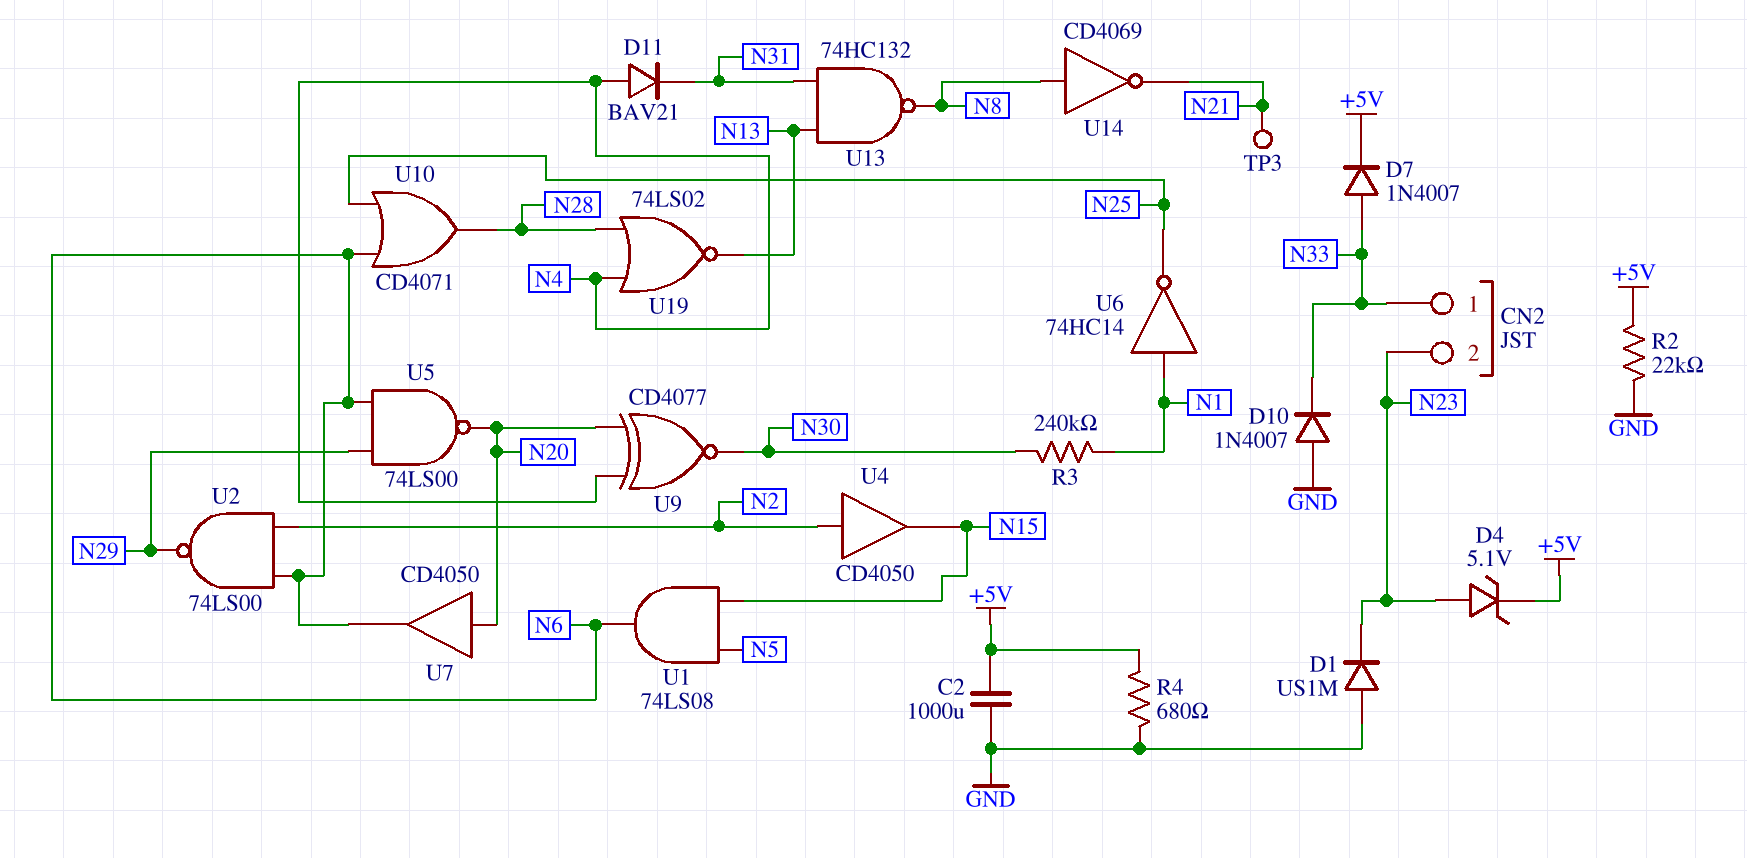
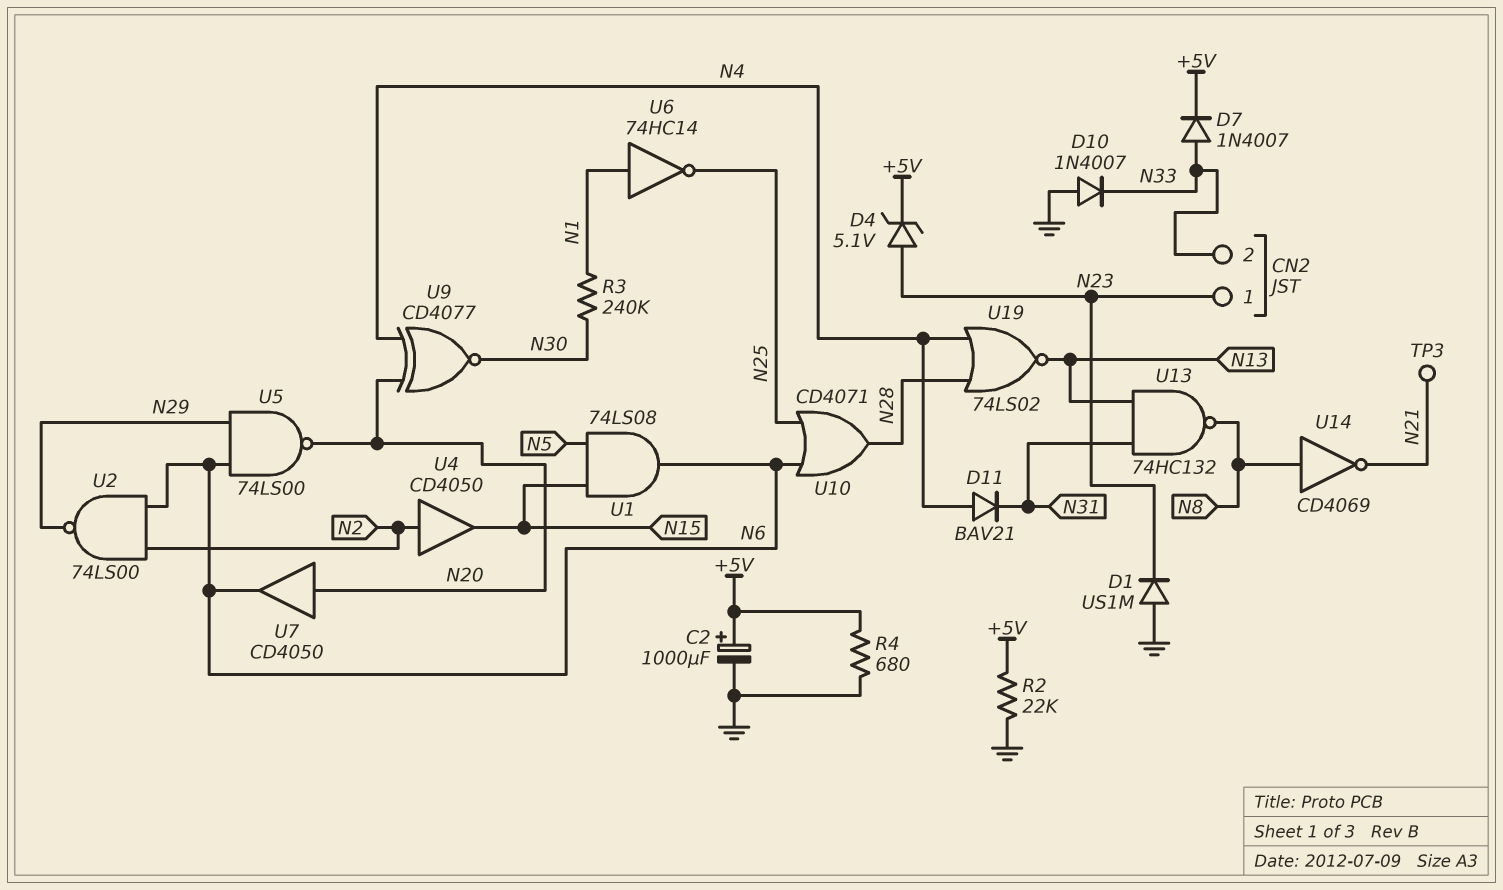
C2: 1000uF (+5V, GND) -> 1000uF (plus +5V, minus GND)
CN2 pin 1: N33 -> N23
CN2 pin 2: N23 -> N33

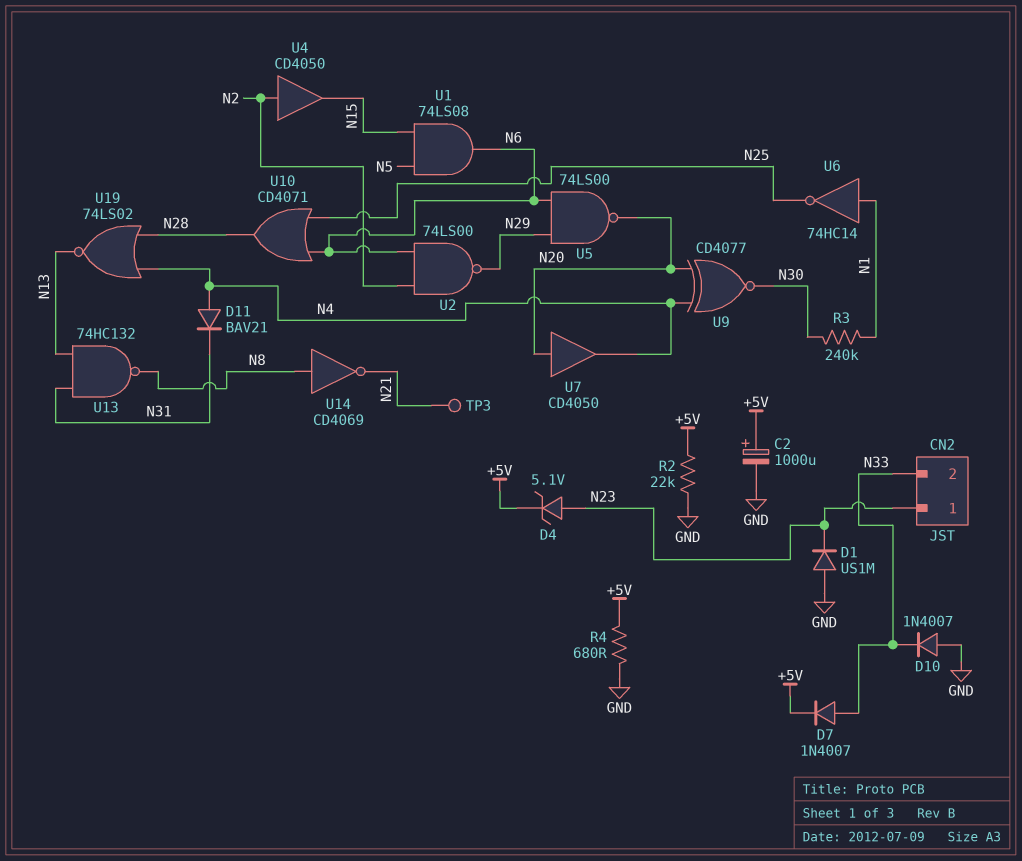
U7: buffer CD4050 (in N20, out N6) -> buffer CD4050 (in N20, out N4)

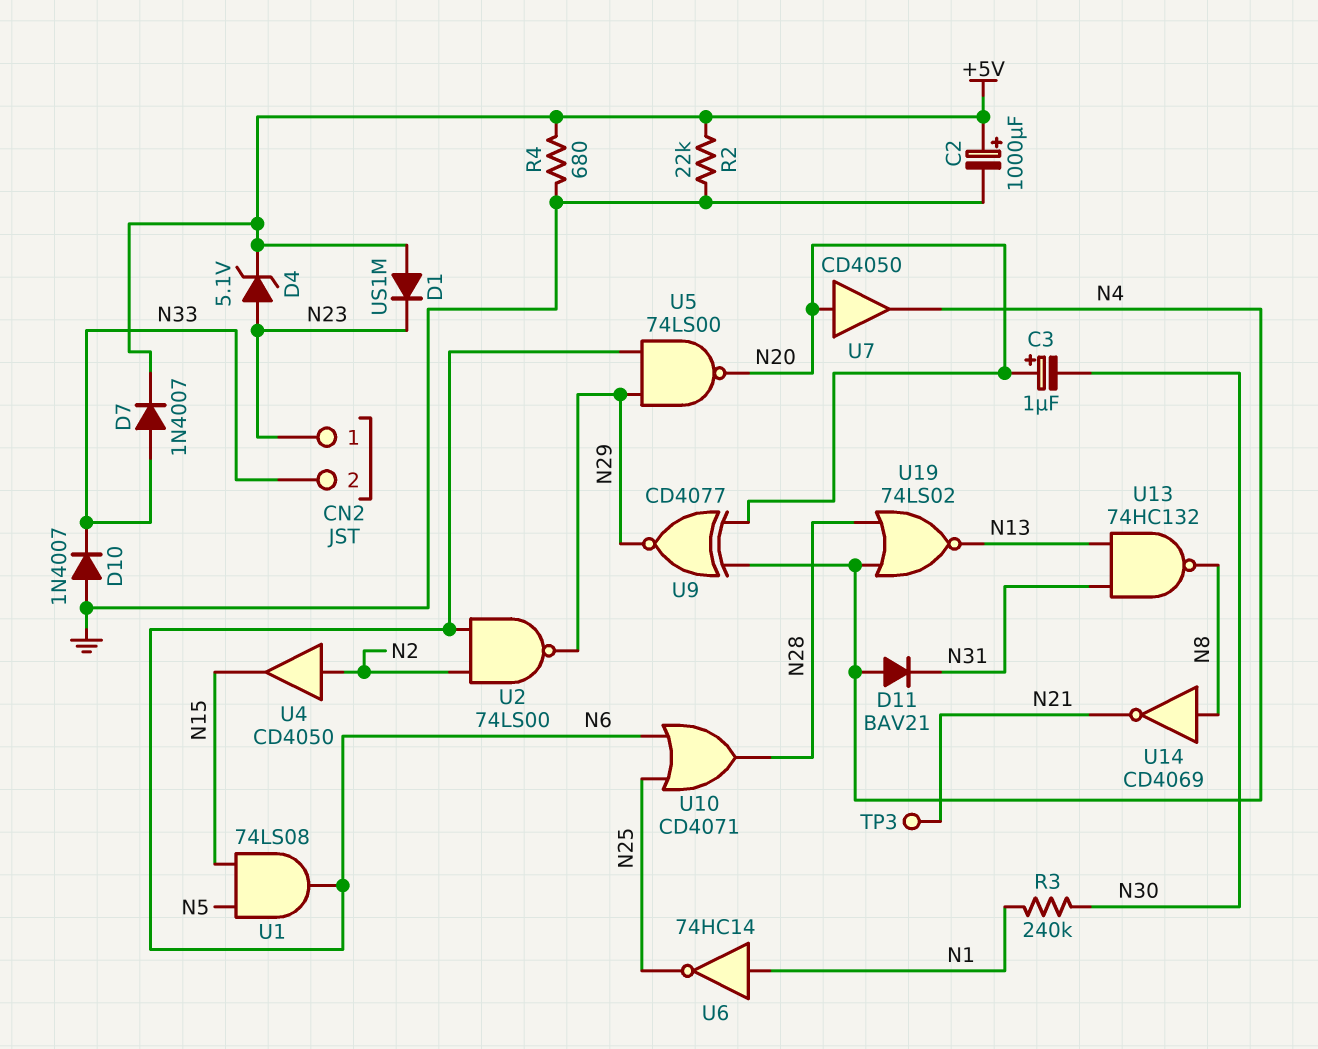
C3: none -> 1uF (plus N20, minus N30)
D1: diode US1M (A GND, K N23) -> diode US1M (A +5V, K N23)
U9: XNOR CD4077 (in N4, in N20, out N30) -> XNOR CD4077 (in N4, in N20, out N29)

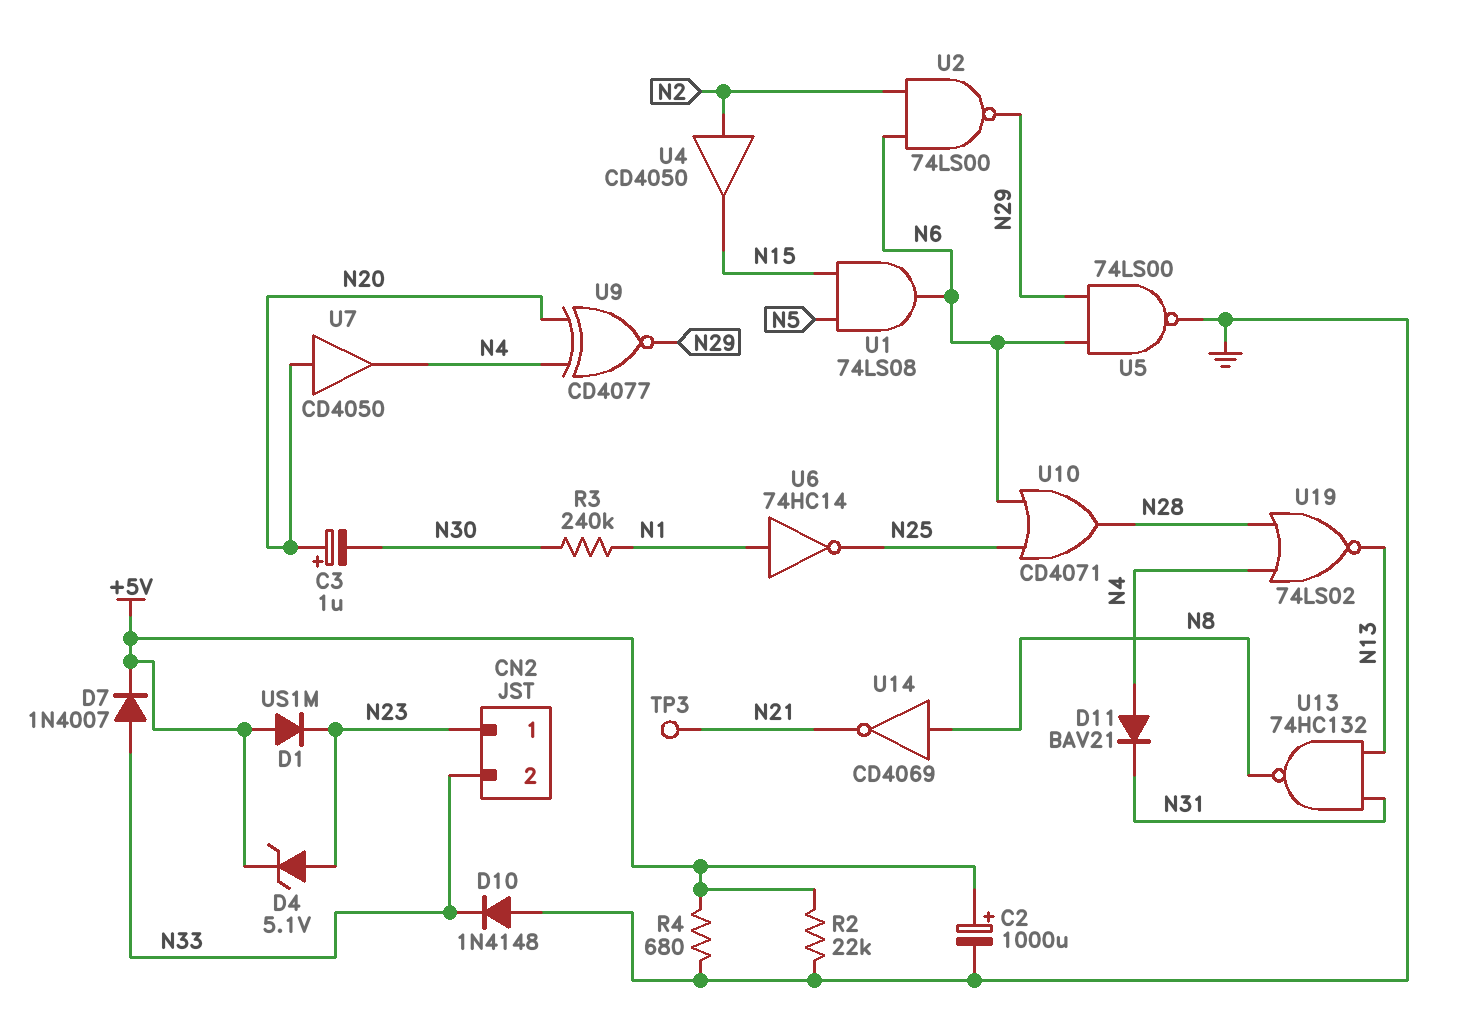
D10: diode 1N4007 (A GND, K N33) -> diode 1N4148 (A GND, K N33)
U5: NAND 74LS00 (in N6, in N29, out N20) -> NAND 74LS00 (in N6, in N29, out GND)

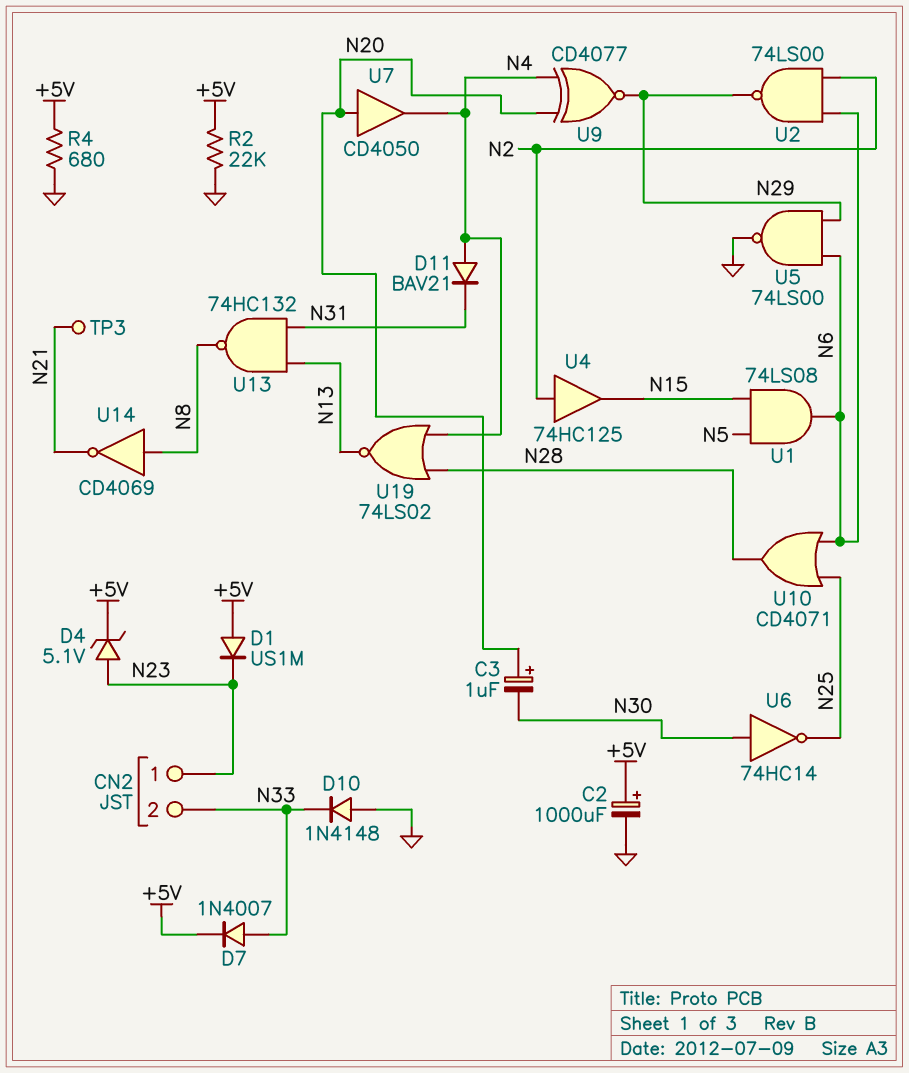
R3: 240k (N1, N30) -> none
U4: buffer CD4050 (in N2, out N15) -> buffer 74HC125 (in N2, out N15)
U6: NOT 74HC14 (in N1, out N25) -> NOT 74HC14 (in N30, out N25)

